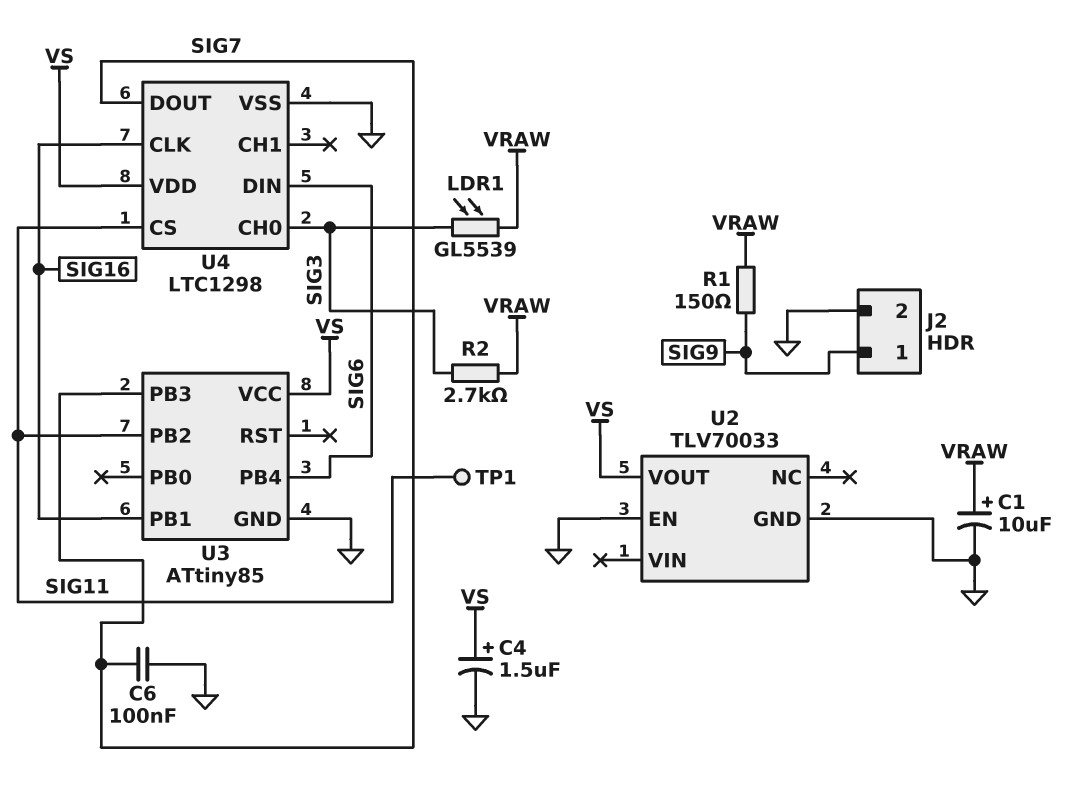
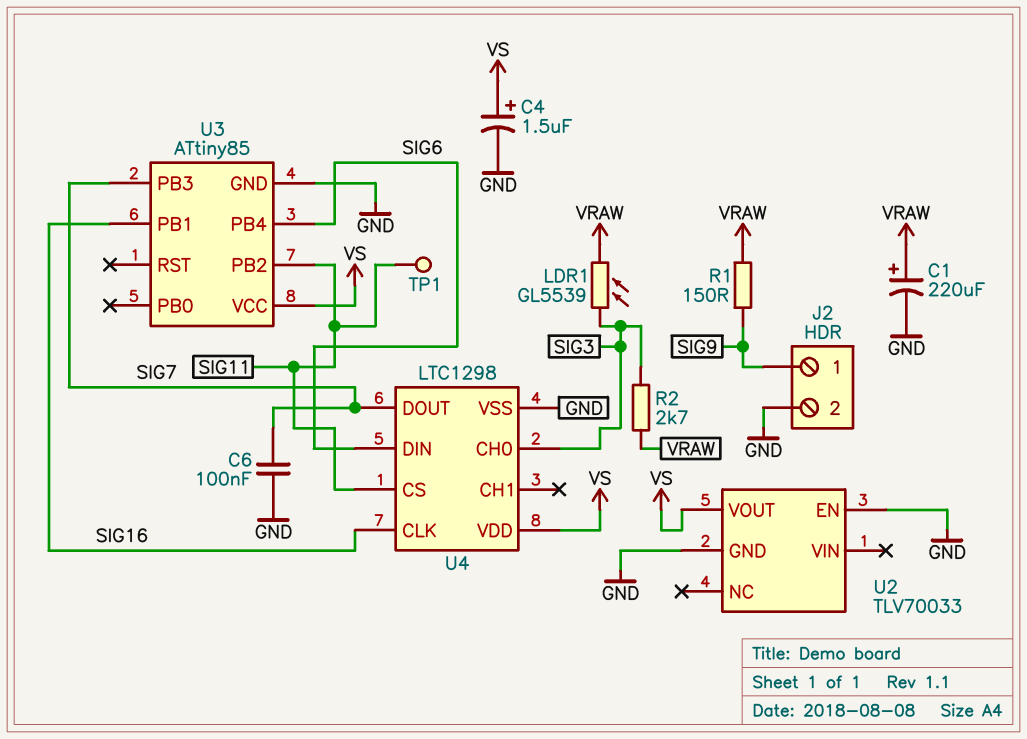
C1: 10uF (plus VRAW, minus GND) -> 220uF (plus VRAW, minus GND)

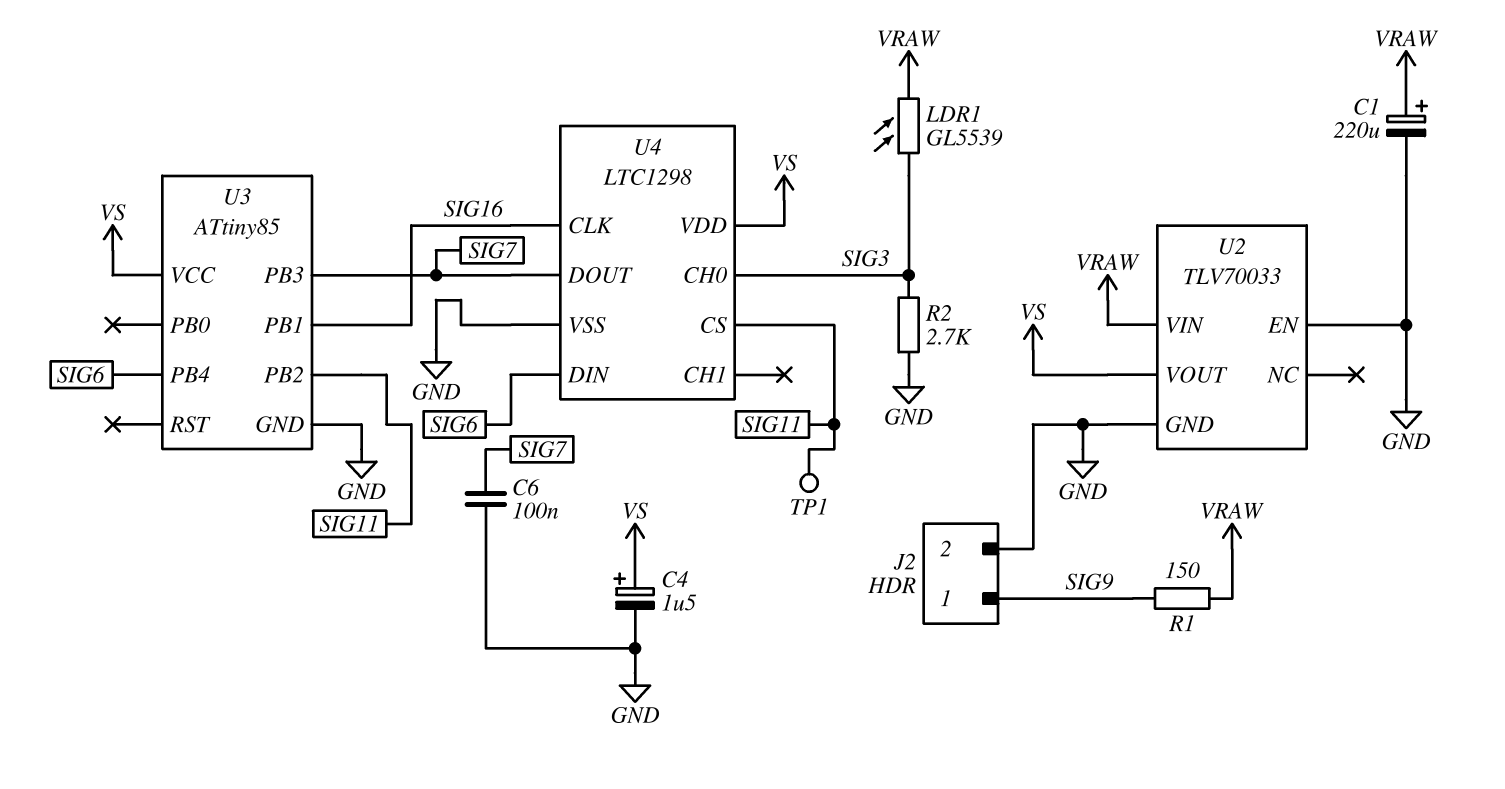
R2: 2.7k (SIG3, VRAW) -> 2.7k (GND, SIG3)
U2 pin VIN: none -> VRAW

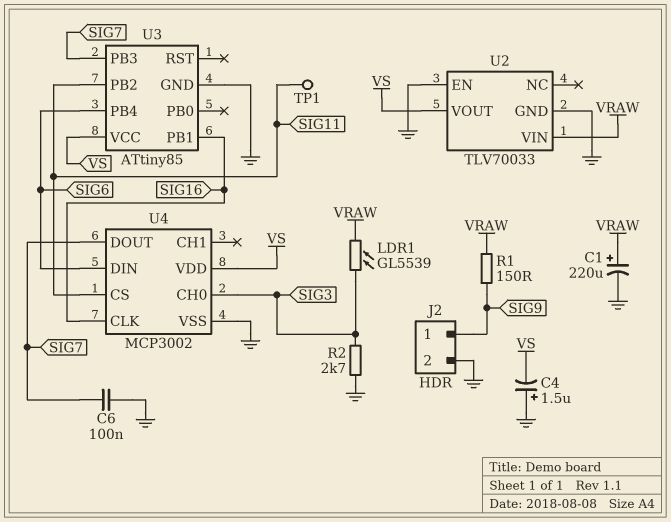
C4: 1.5uF (plus VS, minus GND) -> 1.5uF (plus GND, minus VS)
U4: LTC1298 -> MCP3002

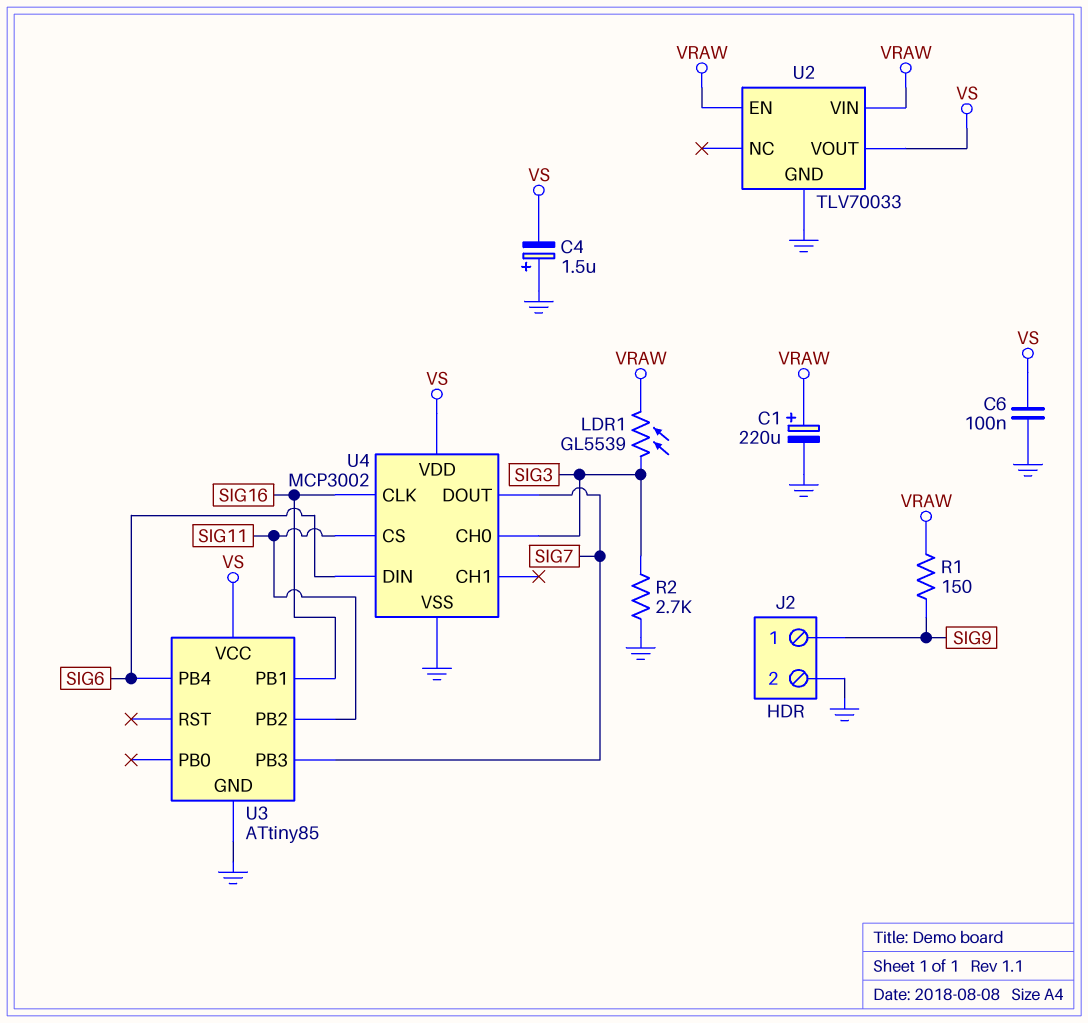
C6: 100nF (GND, SIG7) -> 100nF (GND, VS)
TP1: test point (SIG11) -> none
U2 pin EN: GND -> VRAW

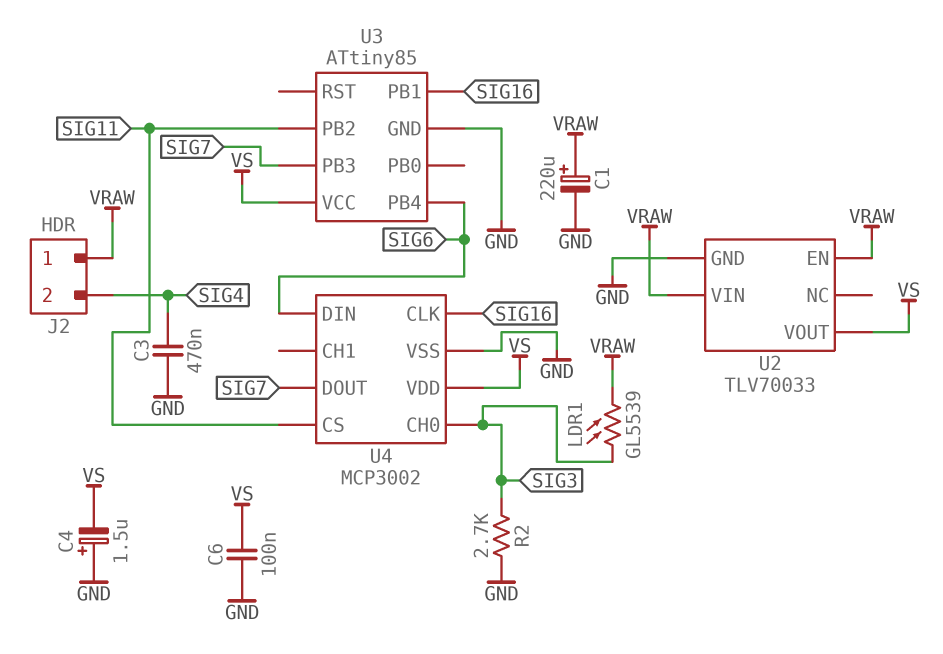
C3: none -> 470nF (GND, SIG4)
J2 pin 1: SIG9 -> VRAW
J2 pin 2: GND -> SIG4
R1: 150 (SIG9, VRAW) -> none

